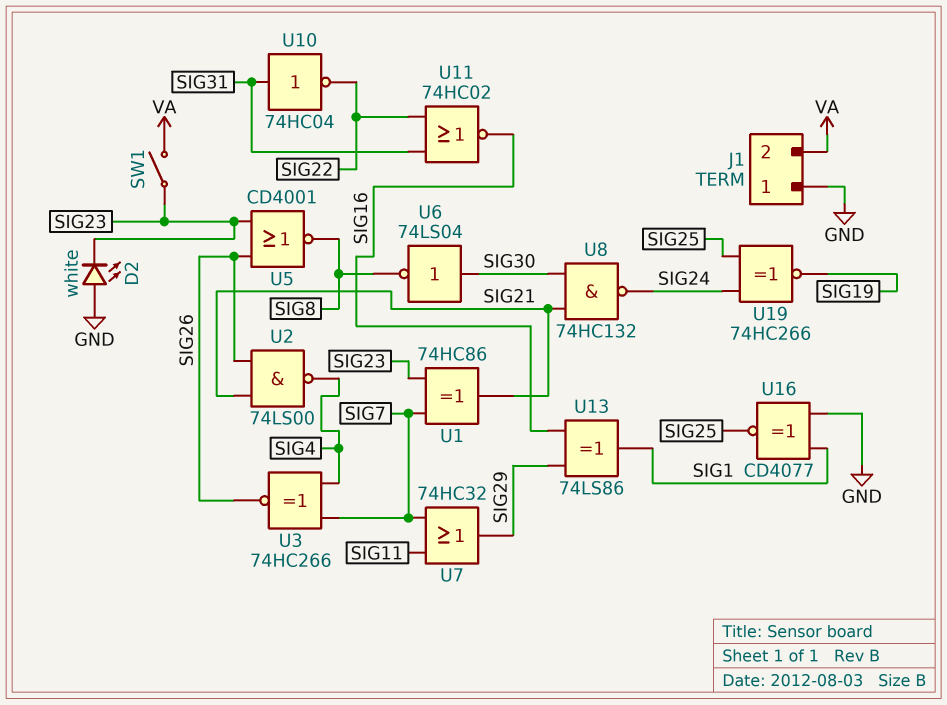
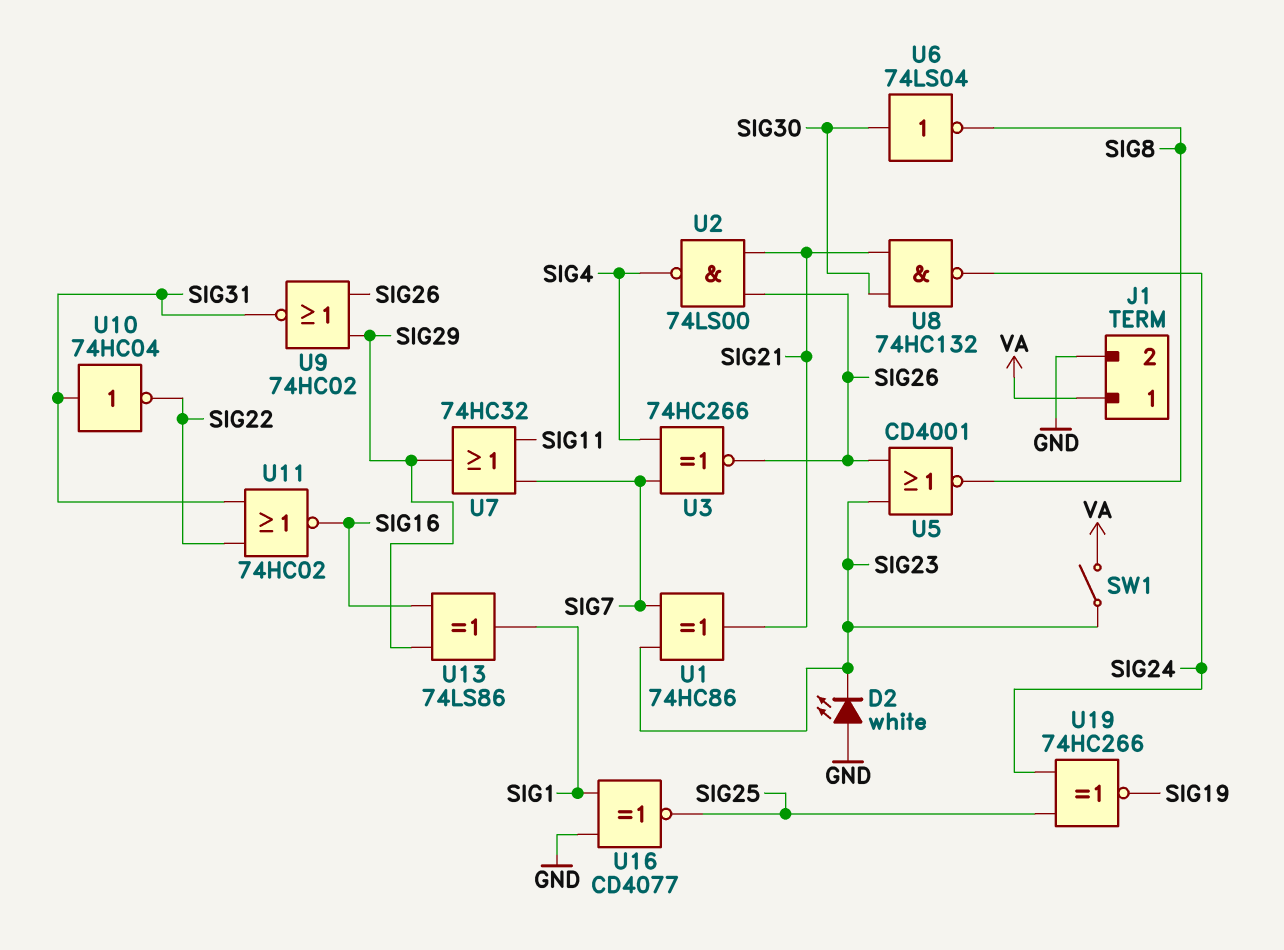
J1 pin 1: GND -> VA
J1 pin 2: VA -> GND
U9: none -> NOR 74HC02 (in SIG26, in SIG29, out SIG31)

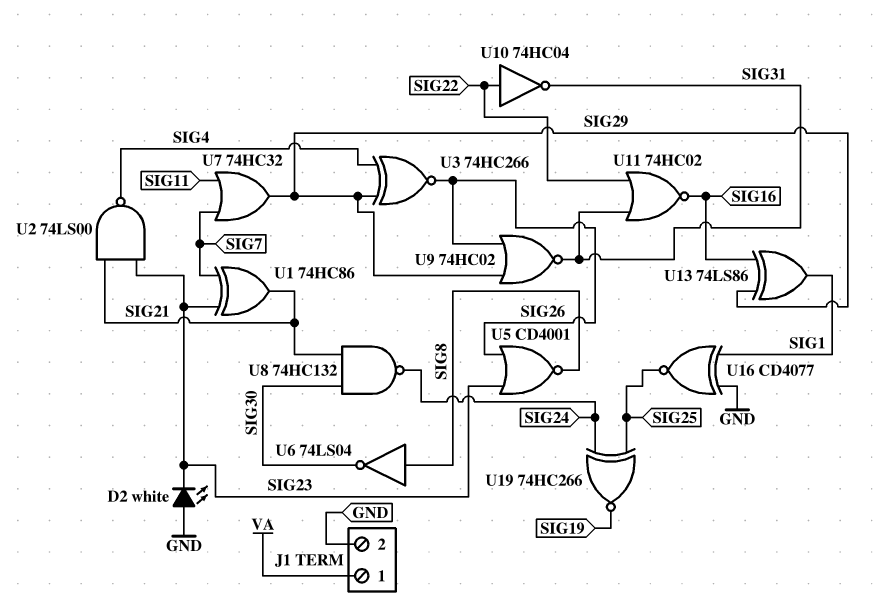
SW1: switch (SIG23, VA) -> none
U2: NAND 74LS00 (in SIG21, in SIG26, out SIG4) -> NAND 74LS00 (in SIG21, in SIG23, out SIG4)
U3: XNOR 74HC266 (in SIG4, in SIG7, out SIG26) -> XNOR 74HC266 (in SIG4, in SIG29, out SIG26)
U6: NOT 74LS04 (in SIG30, out SIG8) -> NOT 74LS04 (in SIG8, out SIG30)
U10: NOT 74HC04 (in SIG31, out SIG22) -> NOT 74HC04 (in SIG22, out SIG31)

